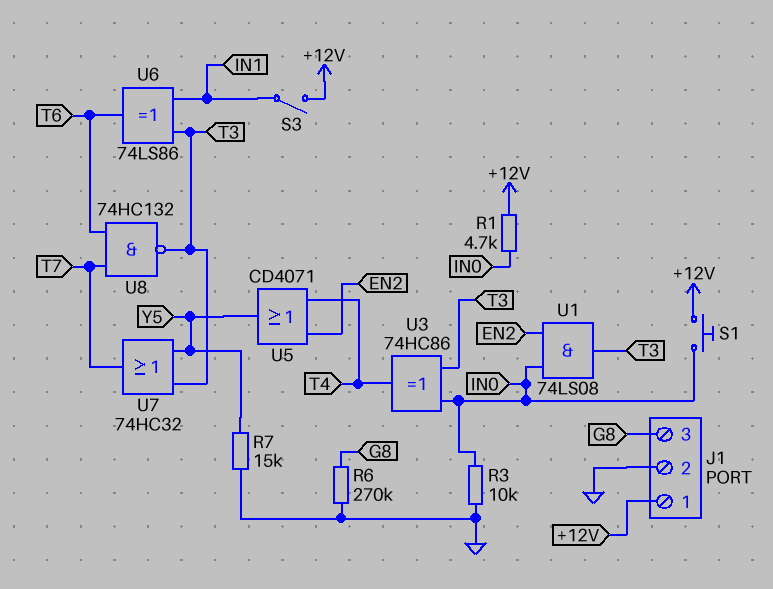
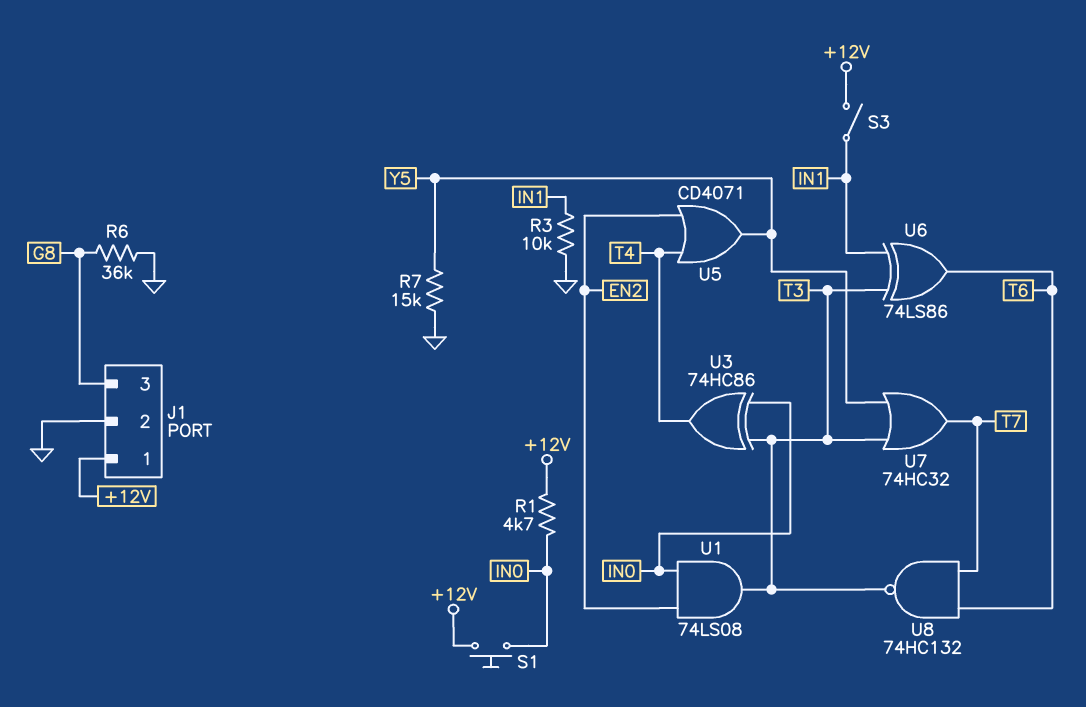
R3: 10k (GND, IN0) -> 10k (GND, IN1)
R6: 270k (G8, GND) -> 36k (G8, GND)

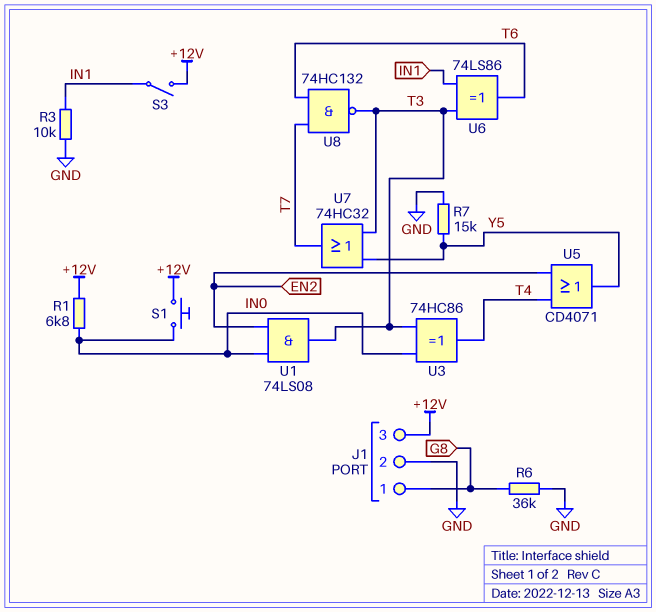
J1 pin 1: +12V -> G8
J1 pin 3: G8 -> +12V
R1: 4.7k (+12V, IN0) -> 6.8k (+12V, IN0)

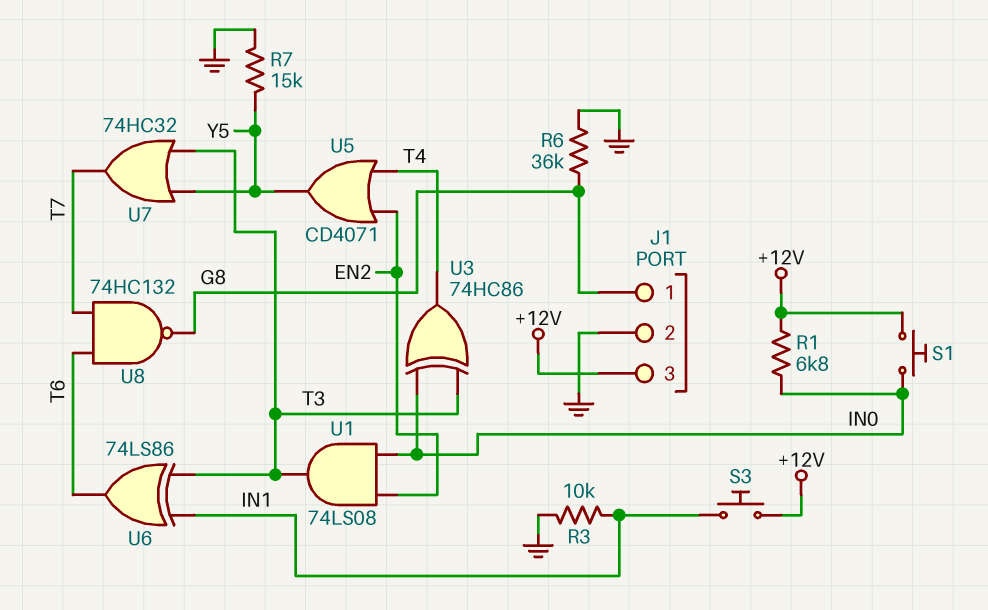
S3: switch (+12V, IN1) -> button (+12V, IN1)
U8: NAND 74HC132 (in T6, in T7, out T3) -> NAND 74HC132 (in T6, in T7, out G8)

